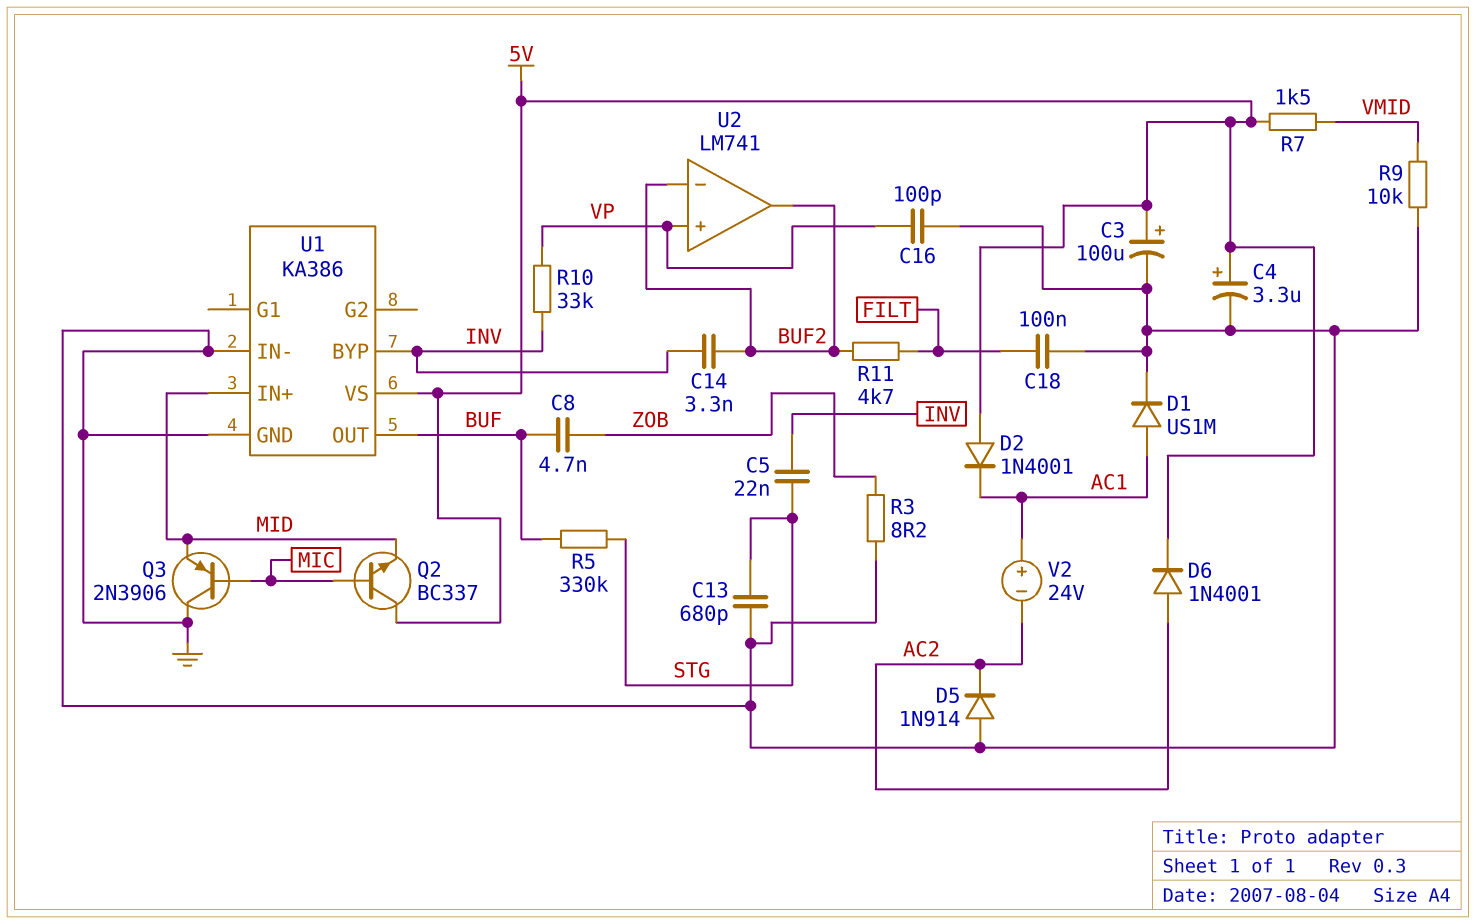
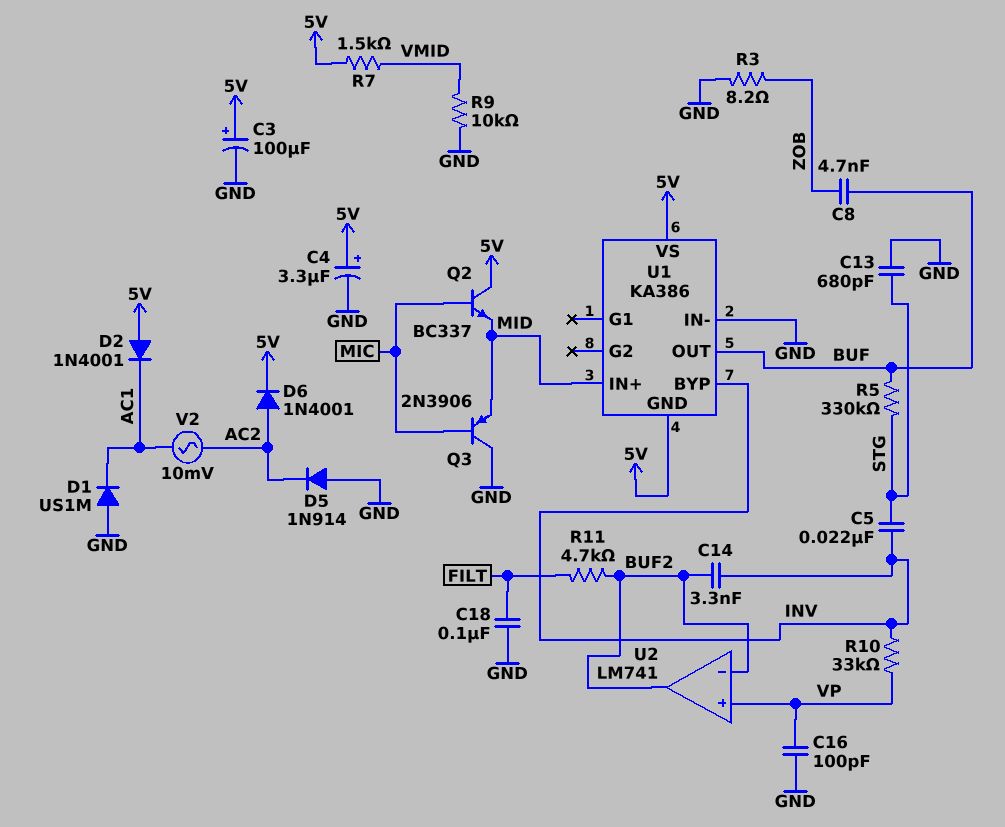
D1: diode US1M (A AC1, K GND) -> diode US1M (A GND, K AC1)
U1 pin GND: GND -> 5V
V2: 24V (plus AC1, minus AC2) -> AC 10mV (AC1, AC2)

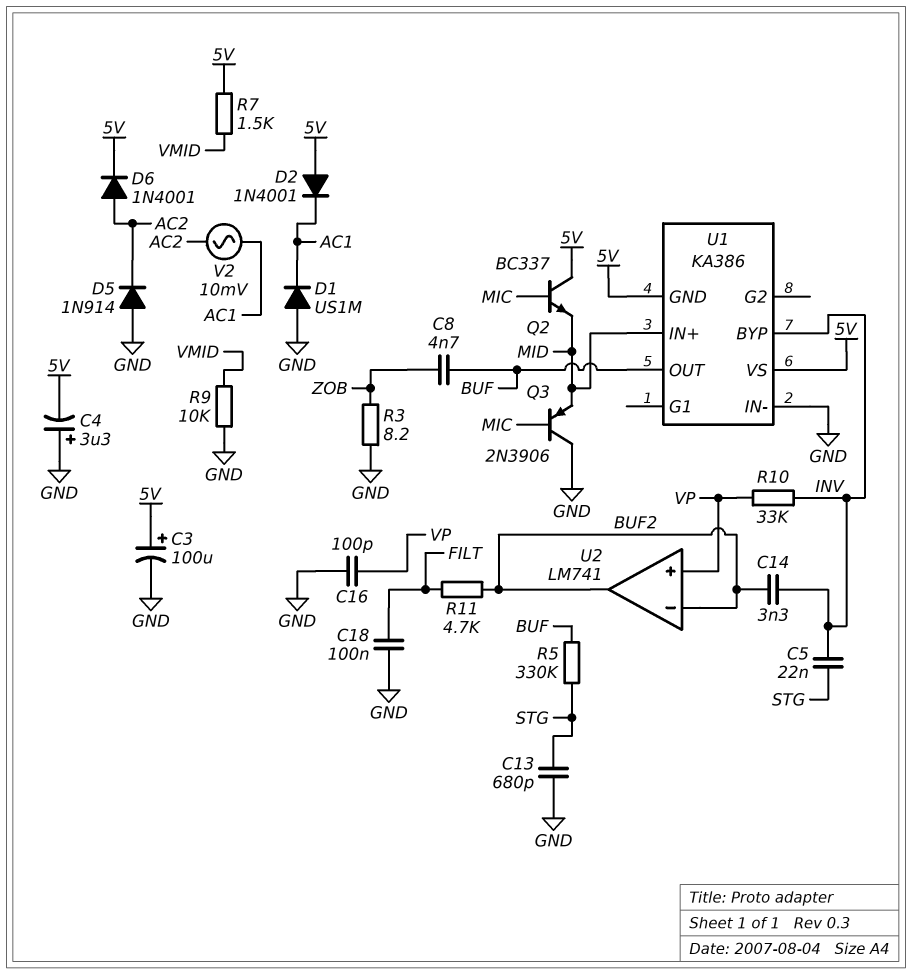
C4: 3.3uF (plus 5V, minus GND) -> 3.3uF (plus GND, minus 5V)

